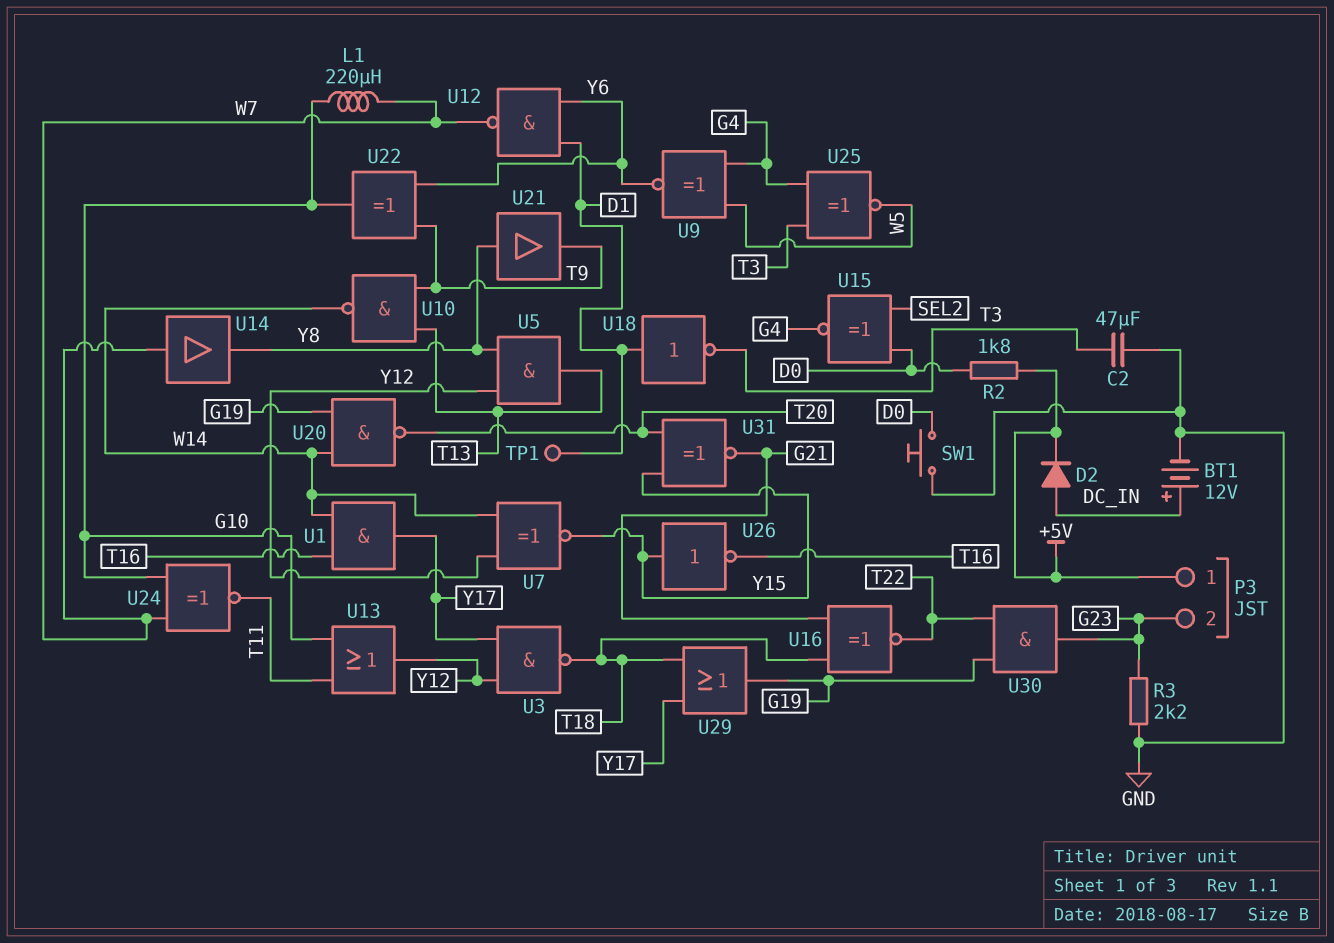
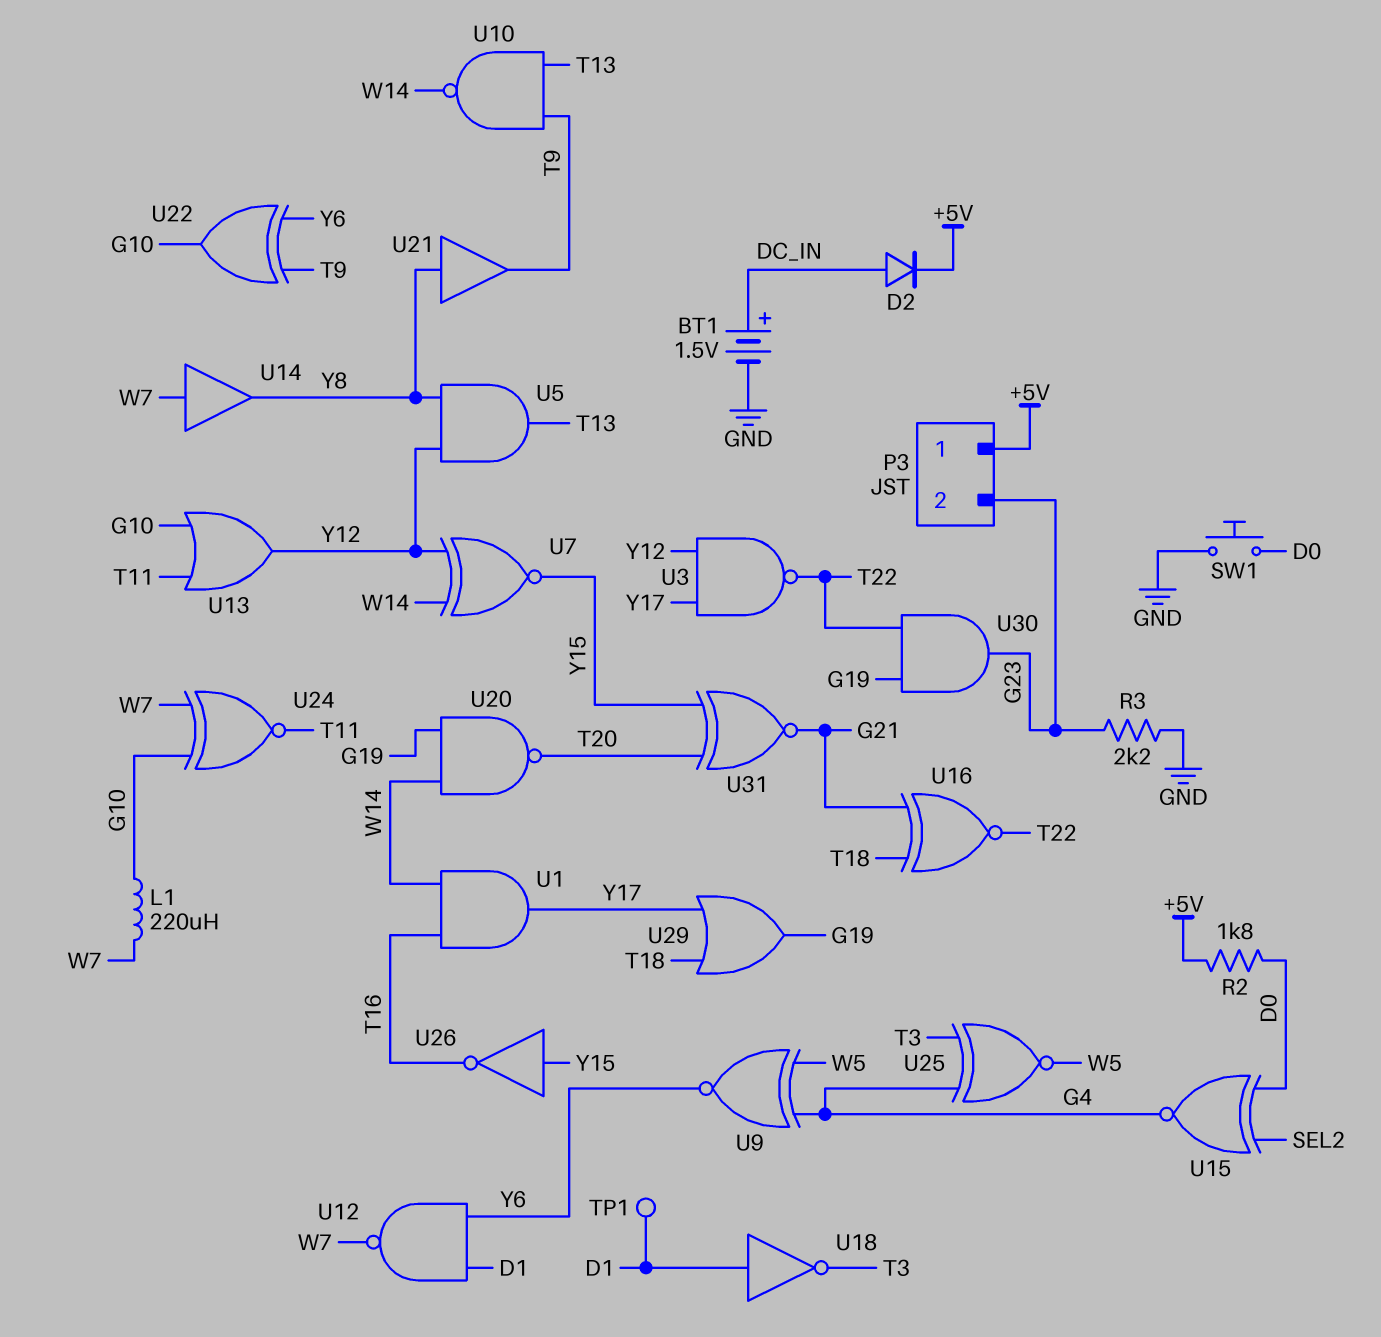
BT1: 12V (plus DC_IN, minus GND) -> 1.5V (plus DC_IN, minus GND)
C2: 47uF (GND, T3) -> none
U3: NAND (in Y12, in Y17, out T18) -> NAND (in Y12, in Y17, out T22)

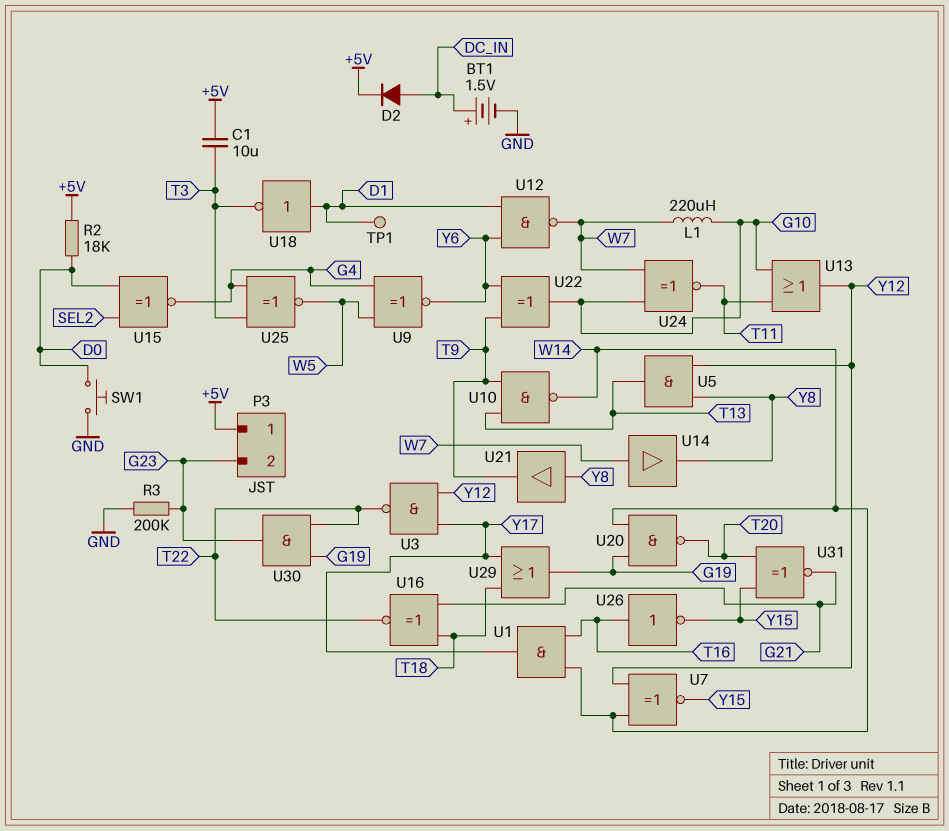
C1: none -> 10uF (+5V, T3)
R2: 1.8k (+5V, D0) -> 18k (+5V, D0)
R3: 2.2k (G23, GND) -> 200k (G23, GND)
U26: NOT (in Y15, out T16) -> NOT (in T16, out Y15)

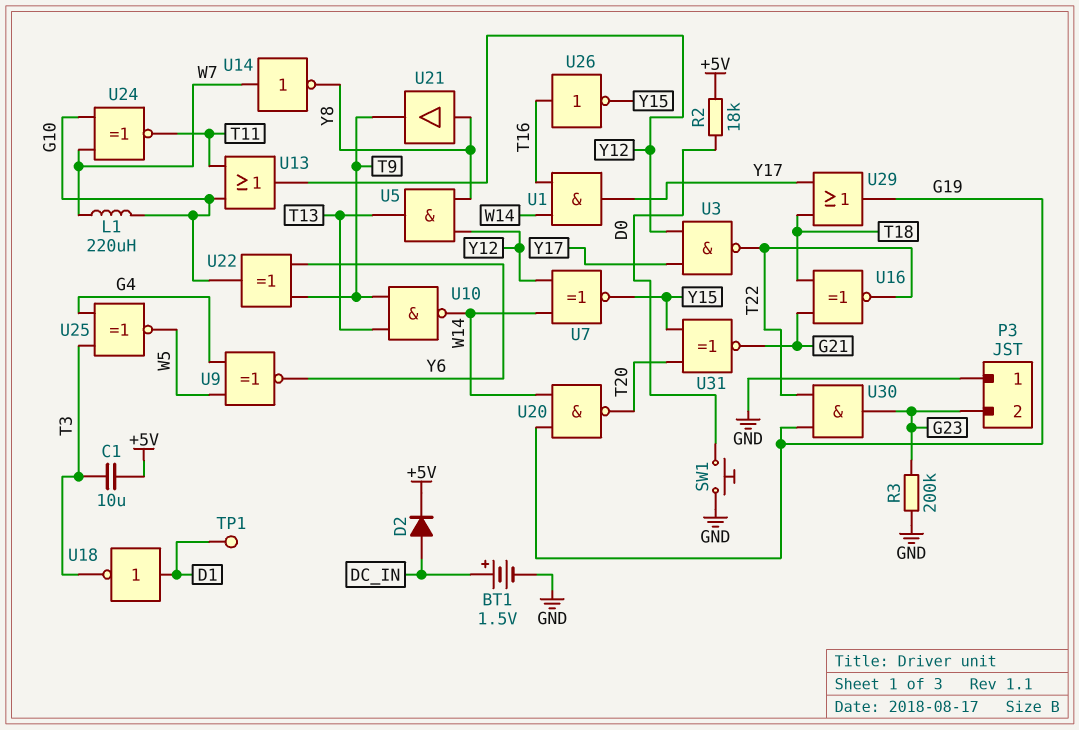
P3 pin 1: +5V -> GND
U12: NAND (in D1, in Y6, out W7) -> none
U14: buffer (in W7, out Y8) -> NOT (in W7, out Y8)
U15: XNOR (in D0, in SEL2, out G4) -> none

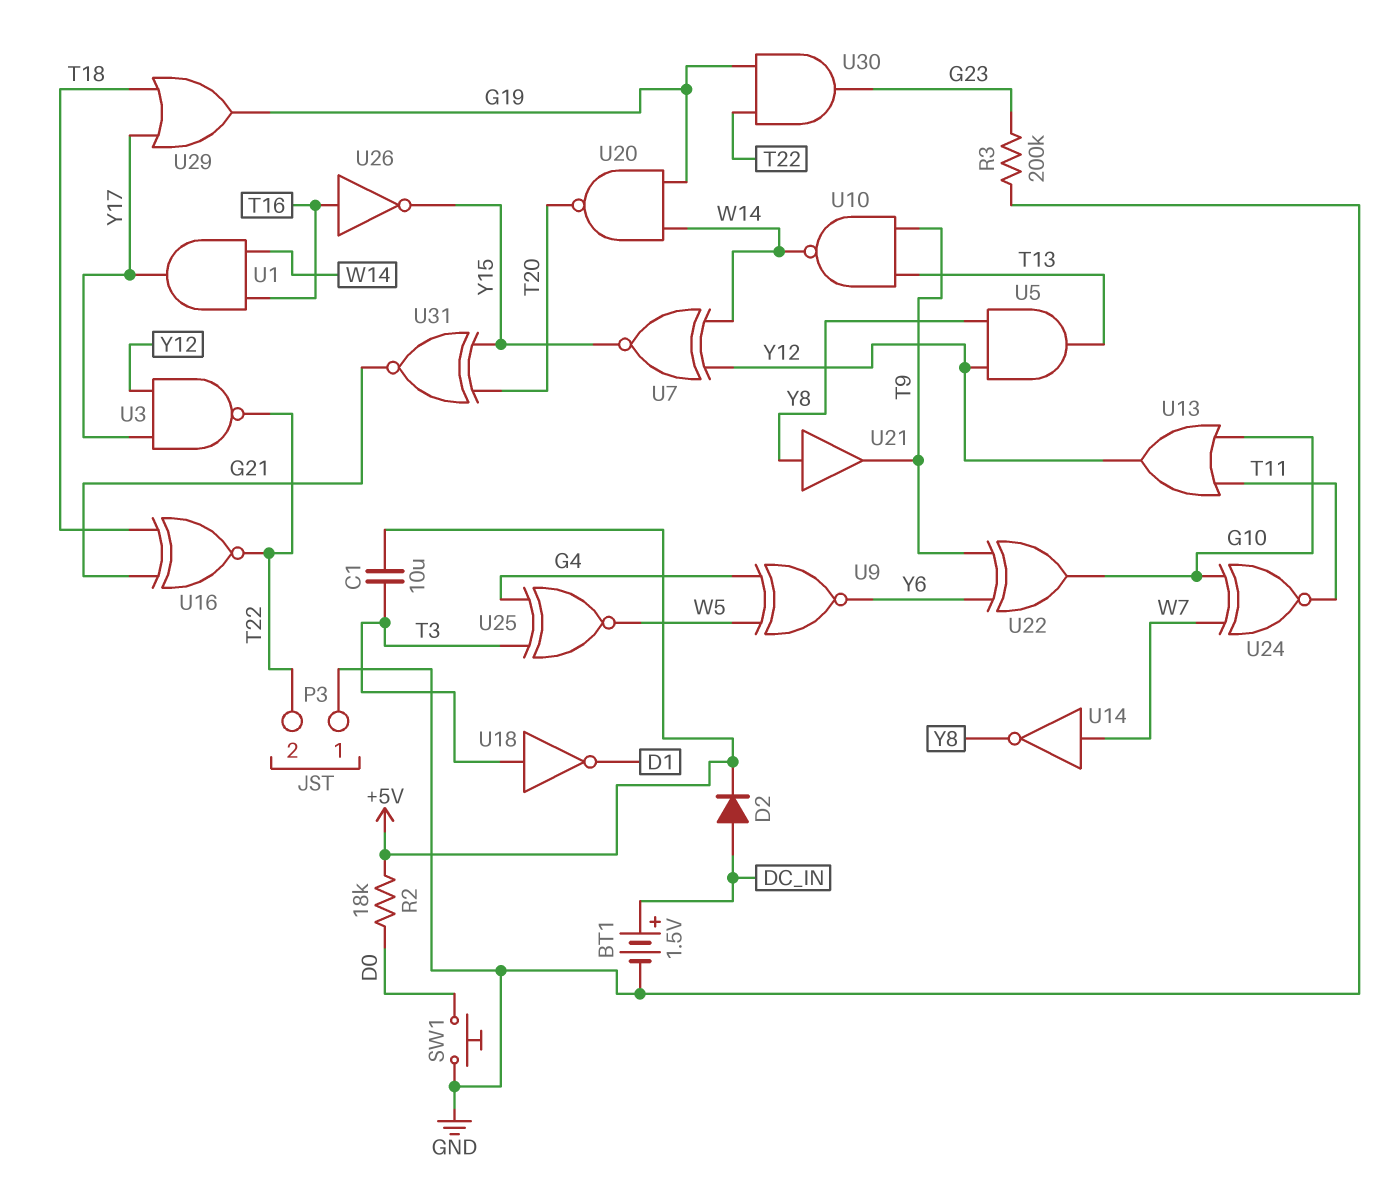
L1: 220uH (G10, W7) -> none
P3 pin 2: G23 -> T22
TP1: test point (D1) -> none
U18: NOT (in D1, out T3) -> NOT (in T3, out D1)

